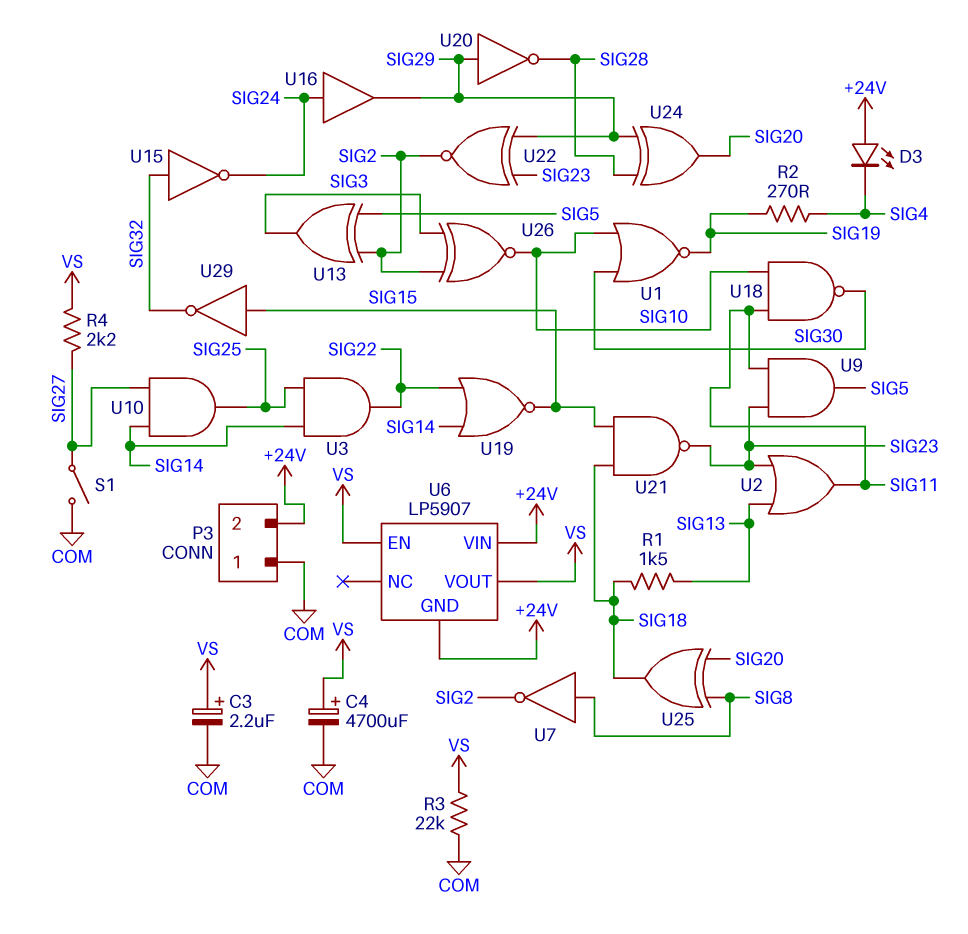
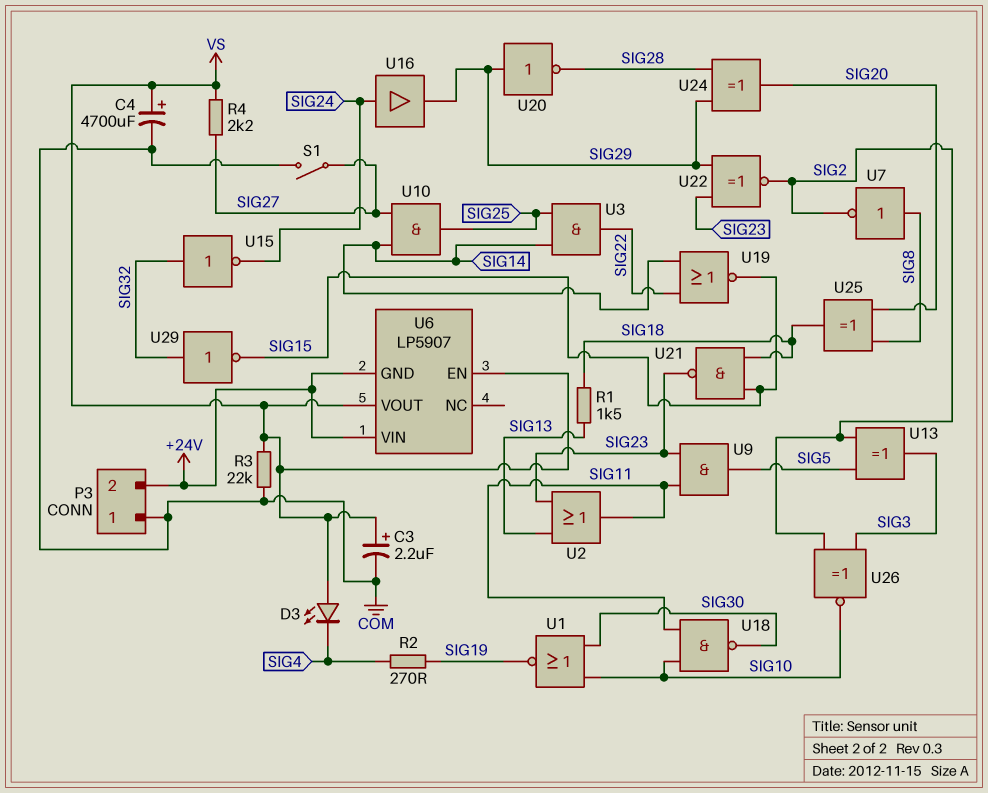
D3: LED (A +24V, K SIG4) -> LED (A VS, K SIG4)
U29: NOT (in SIG15, out SIG32) -> NOT (in SIG32, out SIG15)

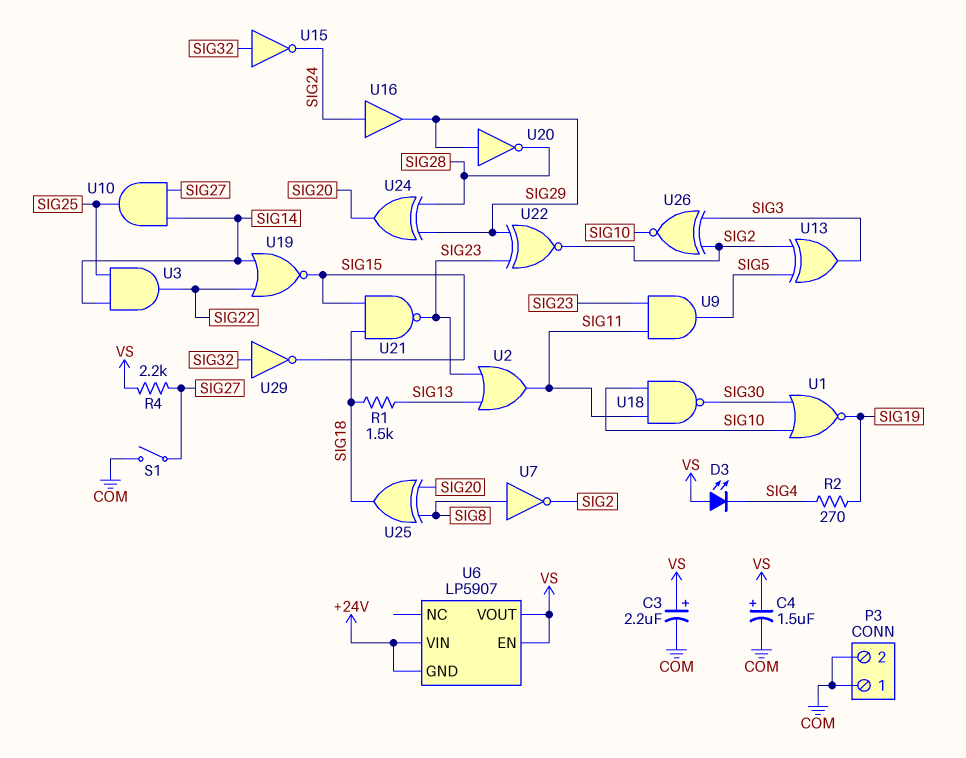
C4: 4700uF (plus VS, minus COM) -> 1.5uF (plus VS, minus COM)
P3 pin 2: +24V -> COM
R3: 22k (COM, VS) -> none

